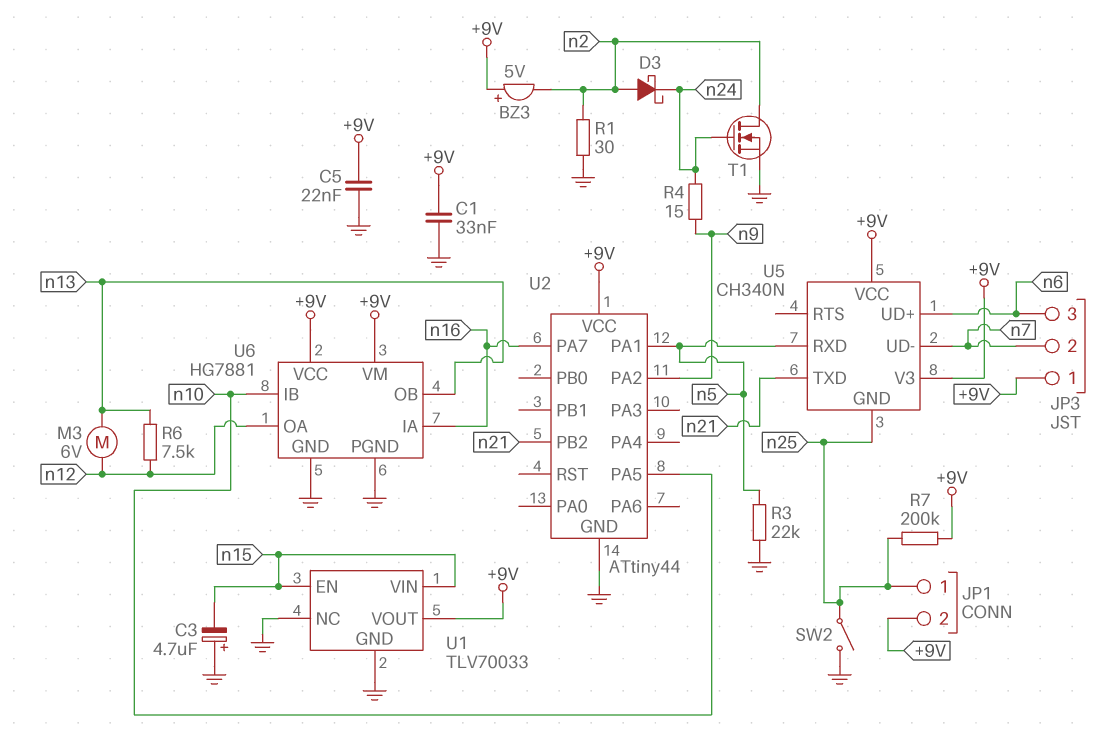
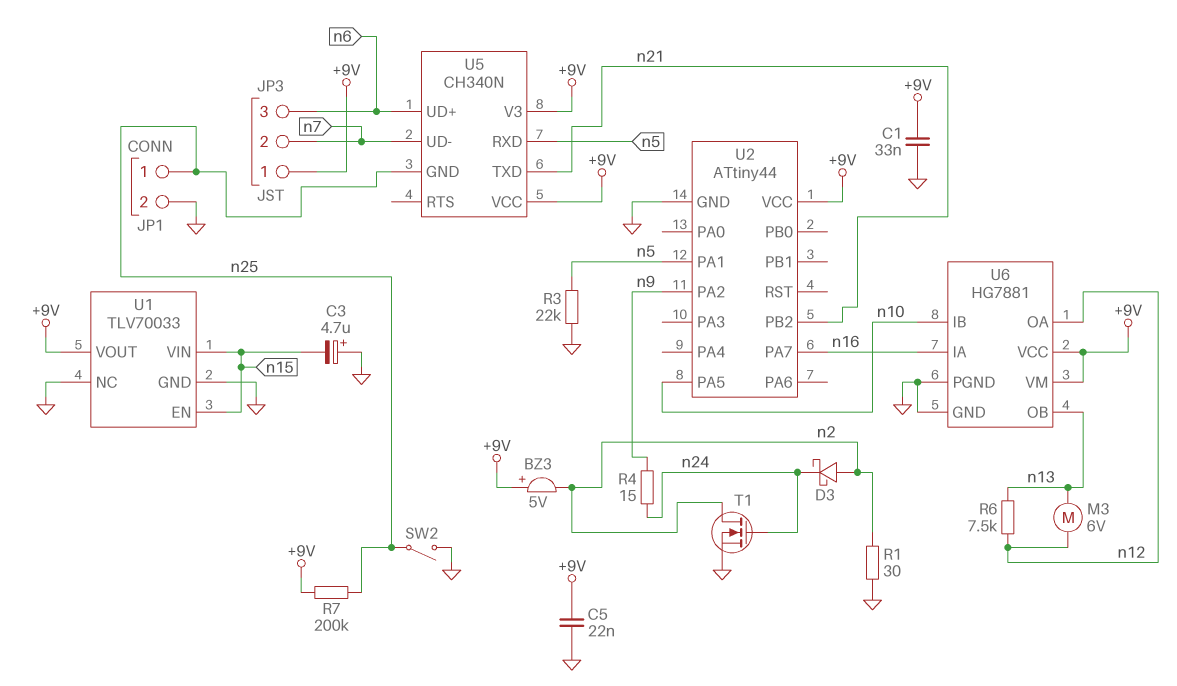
JP1 pin 2: +9V -> GND

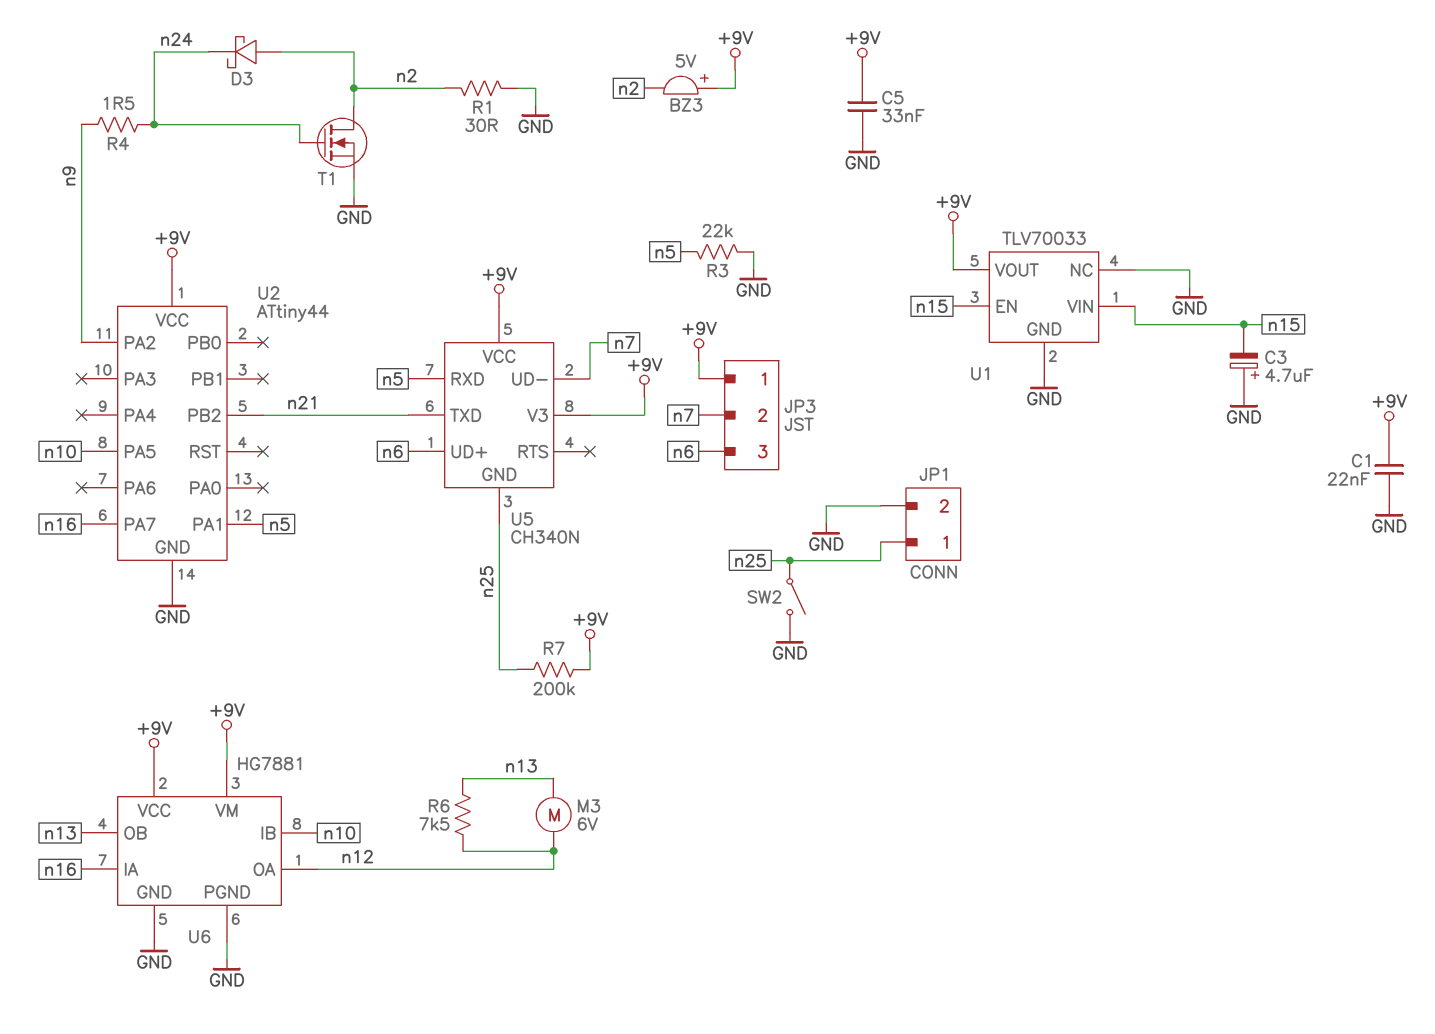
C1: 33nF (+9V, GND) -> 22nF (+9V, GND)
C5: 22nF (+9V, GND) -> 33nF (+9V, GND)
R4: 15 (n9, n24) -> 1.5 (n9, n24)

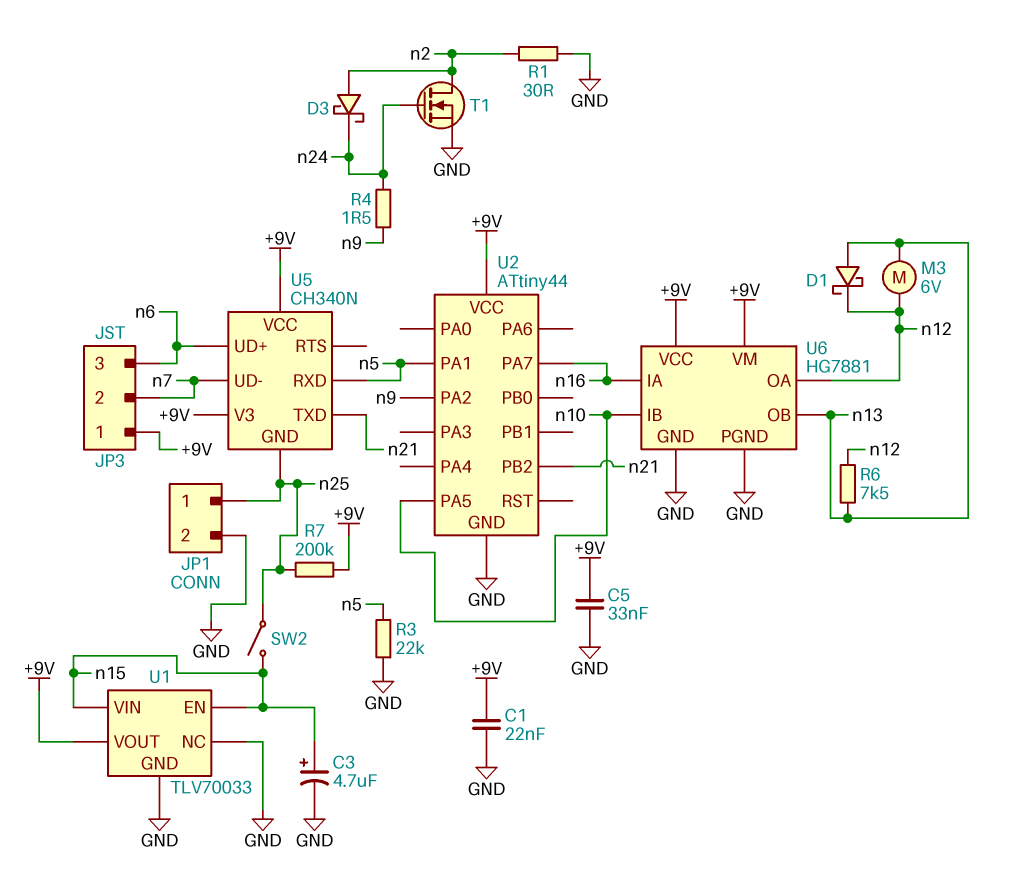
BZ3: buzzer 5V (plus +9V, minus n2) -> none
C3: 4.7uF (plus GND, minus n15) -> 4.7uF (plus n15, minus GND)
D1: none -> schottky (A n13, K n12)
SW2: switch (GND, n25) -> switch (n15, n25)

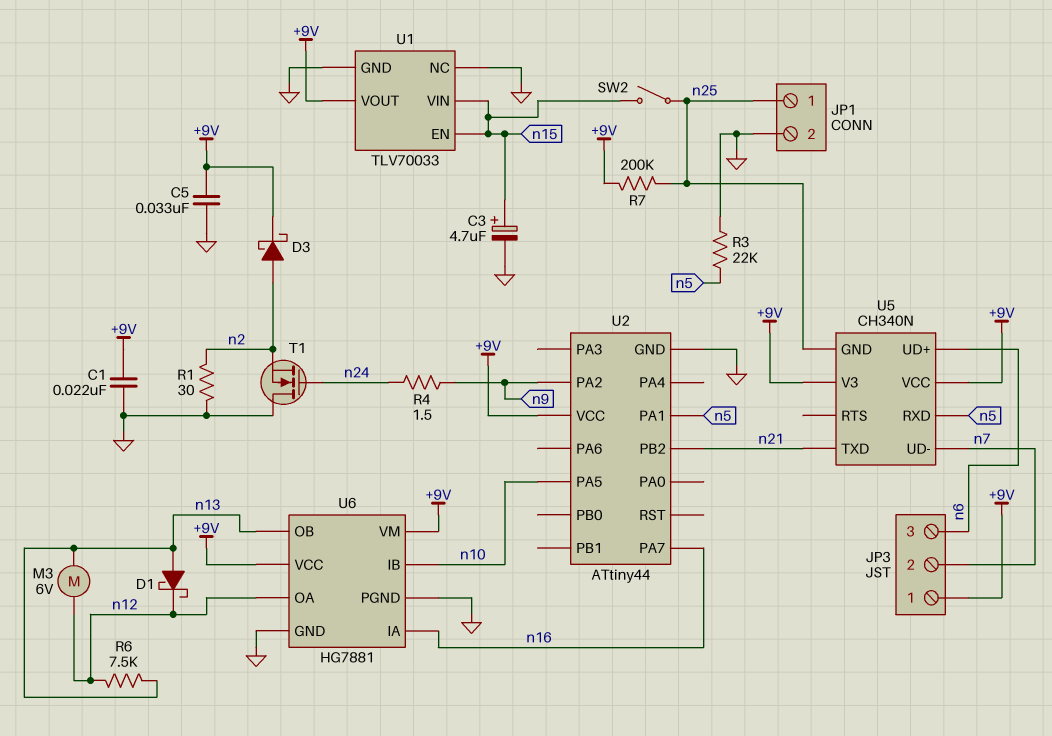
D3: schottky (A n2, K n24) -> schottky (A n2, K +9V)
T1: NMOS (G n24, D n2, S GND) -> NMOS (G n24, D GND, S n2)

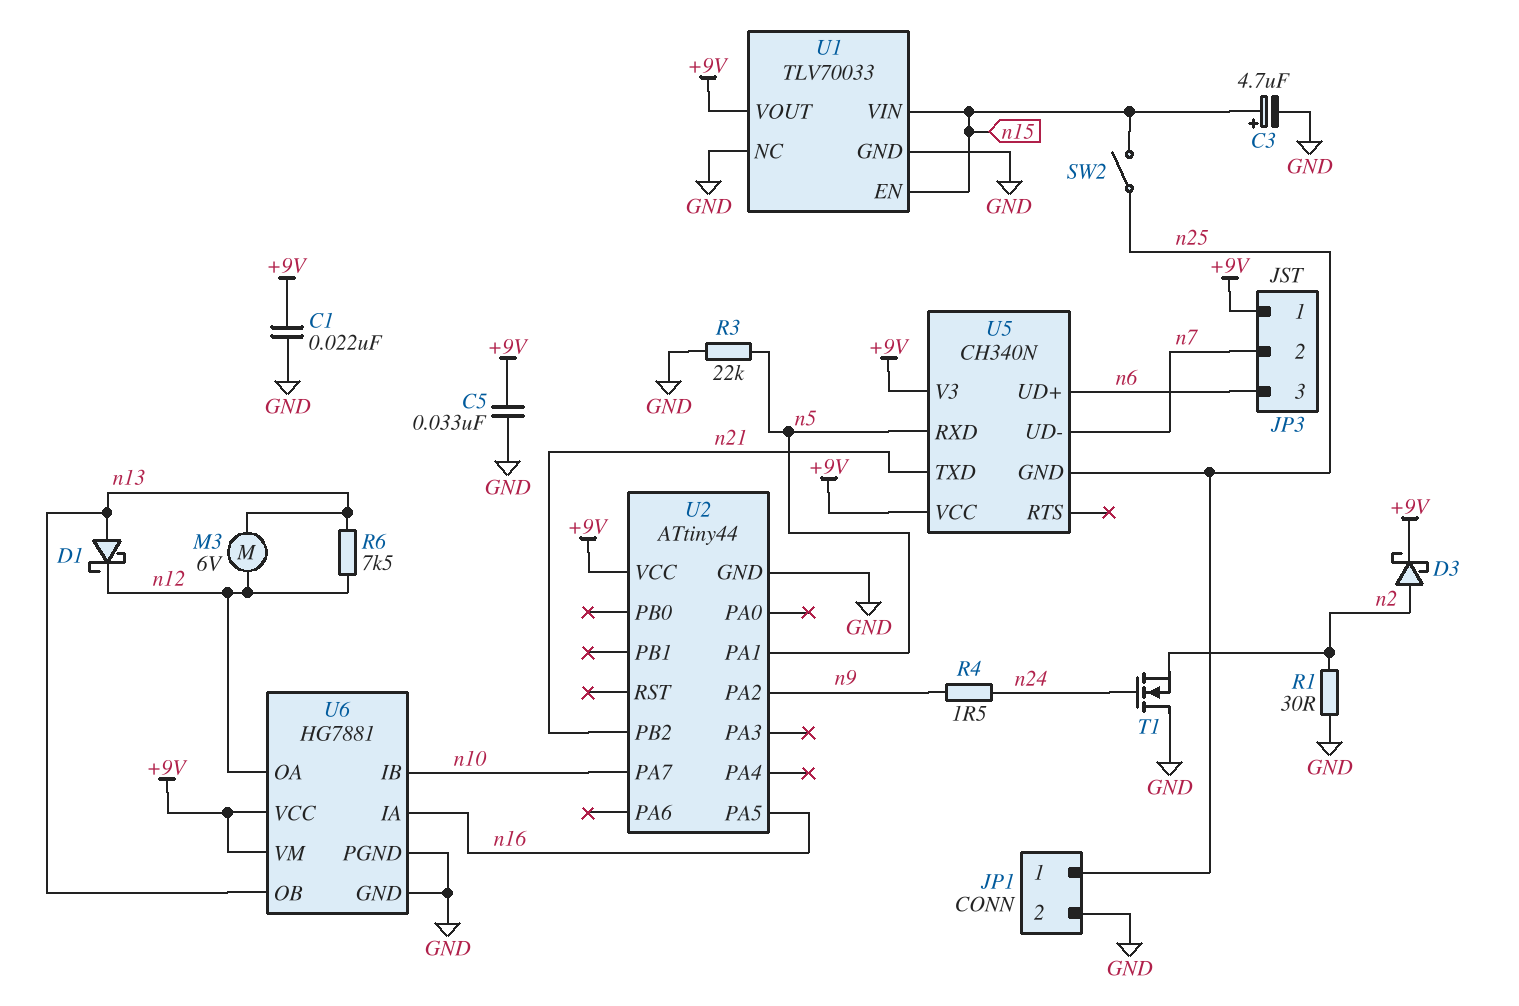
R7: 200k (+9V, n25) -> none
U2 pin PA5: n10 -> n16
U2 pin PA7: n16 -> n10

